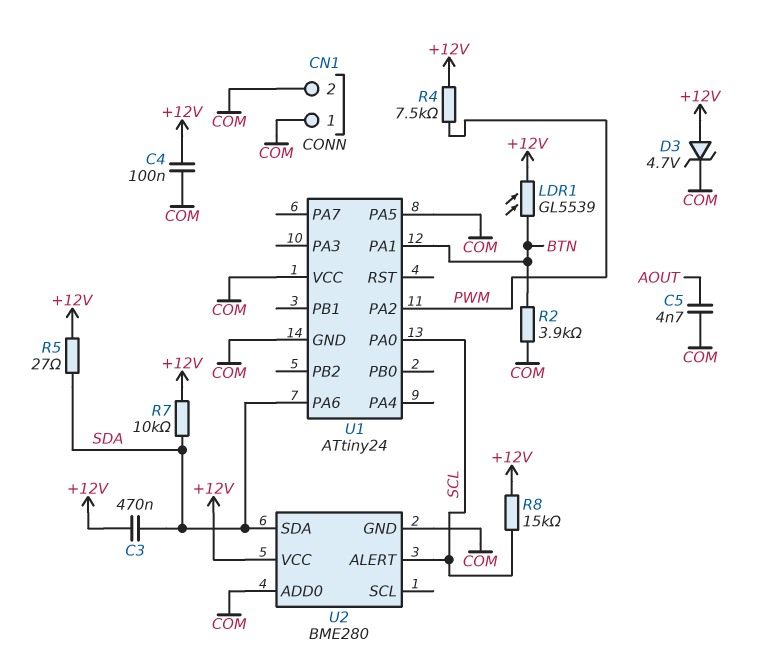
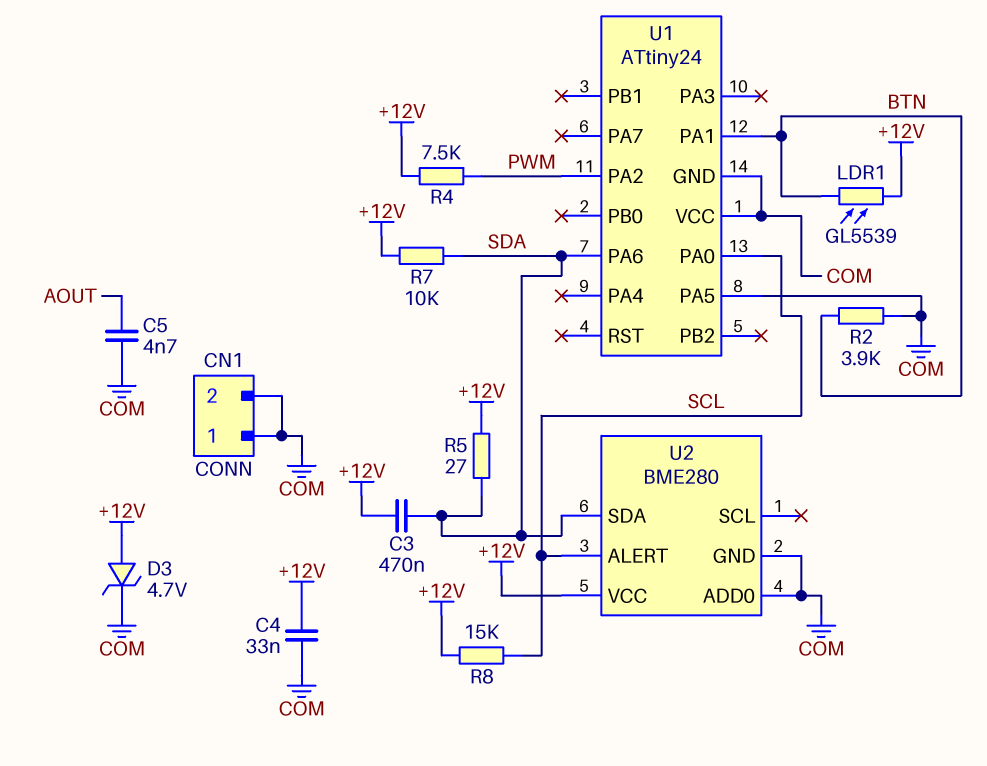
C4: 100nF (+12V, COM) -> 33nF (+12V, COM)

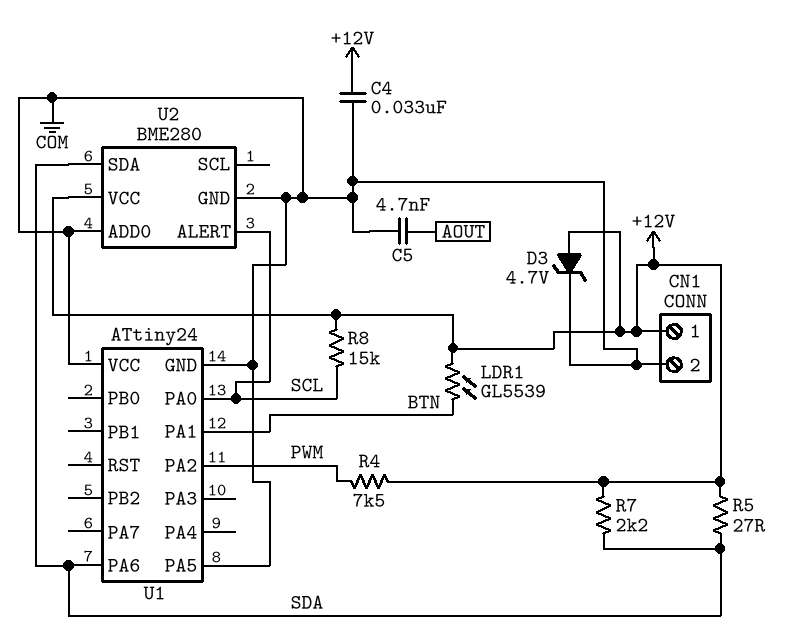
C3: 470nF (+12V, SDA) -> none
CN1 pin 1: COM -> +12V
R2: 3.9k (BTN, COM) -> none
R7: 10k (+12V, SDA) -> 2.2k (+12V, SDA)

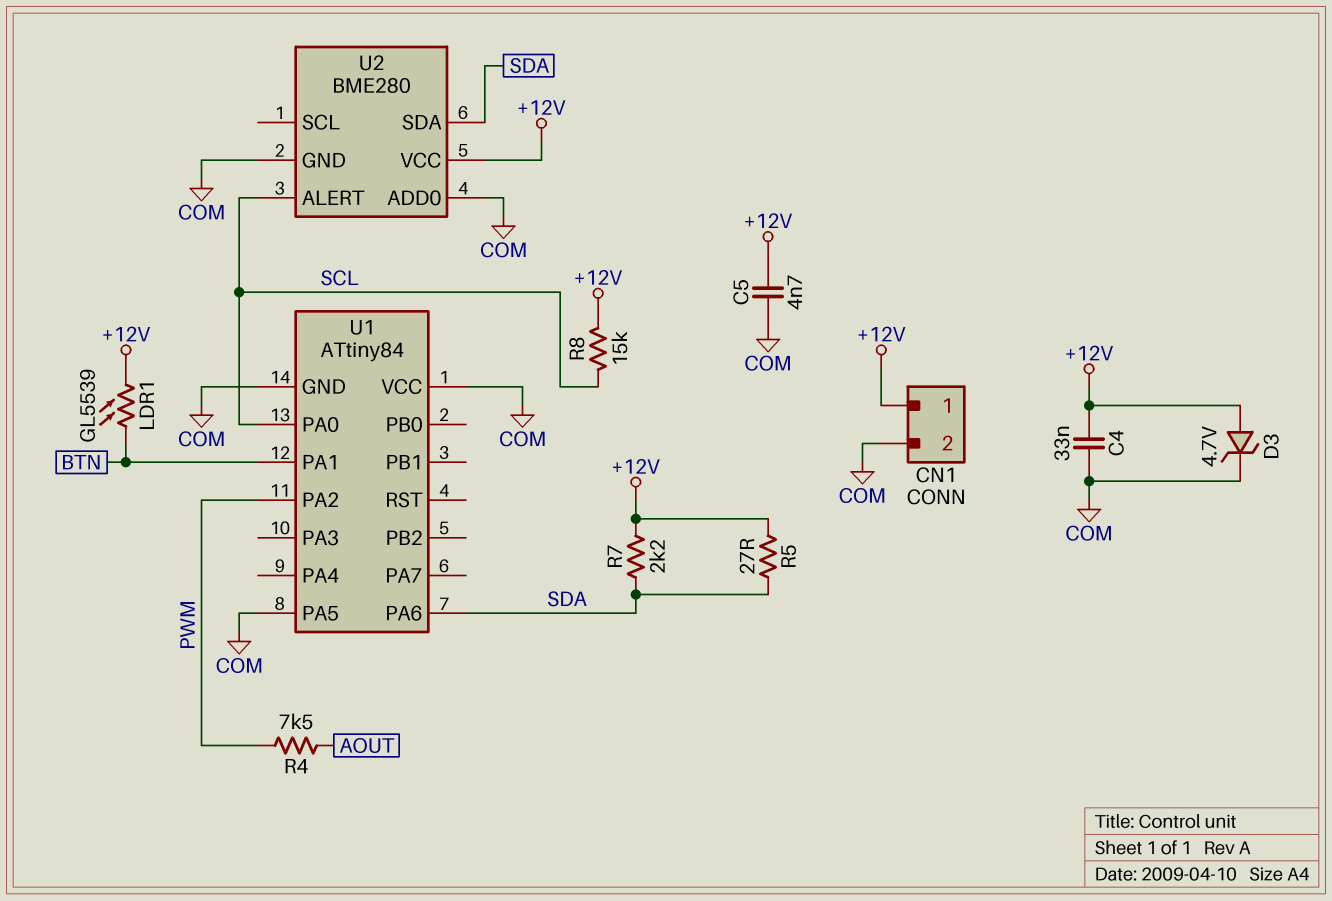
C5: 4.7nF (AOUT, COM) -> 4.7nF (+12V, COM)
R4: 7.5k (+12V, PWM) -> 7.5k (AOUT, PWM)
U1: ATtiny24 -> ATtiny84

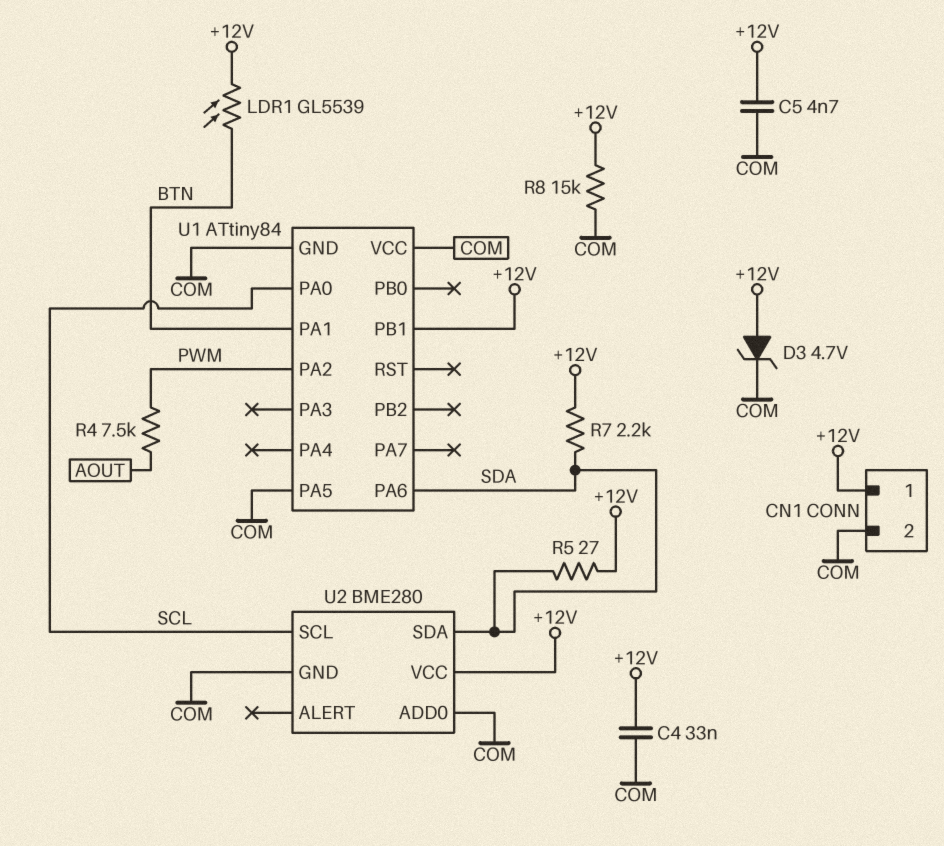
R8: 15k (+12V, SCL) -> 15k (+12V, COM)
U1 pin PB1: none -> +12V
U2 pin ALERT: SCL -> none
U2 pin SCL: none -> SCL

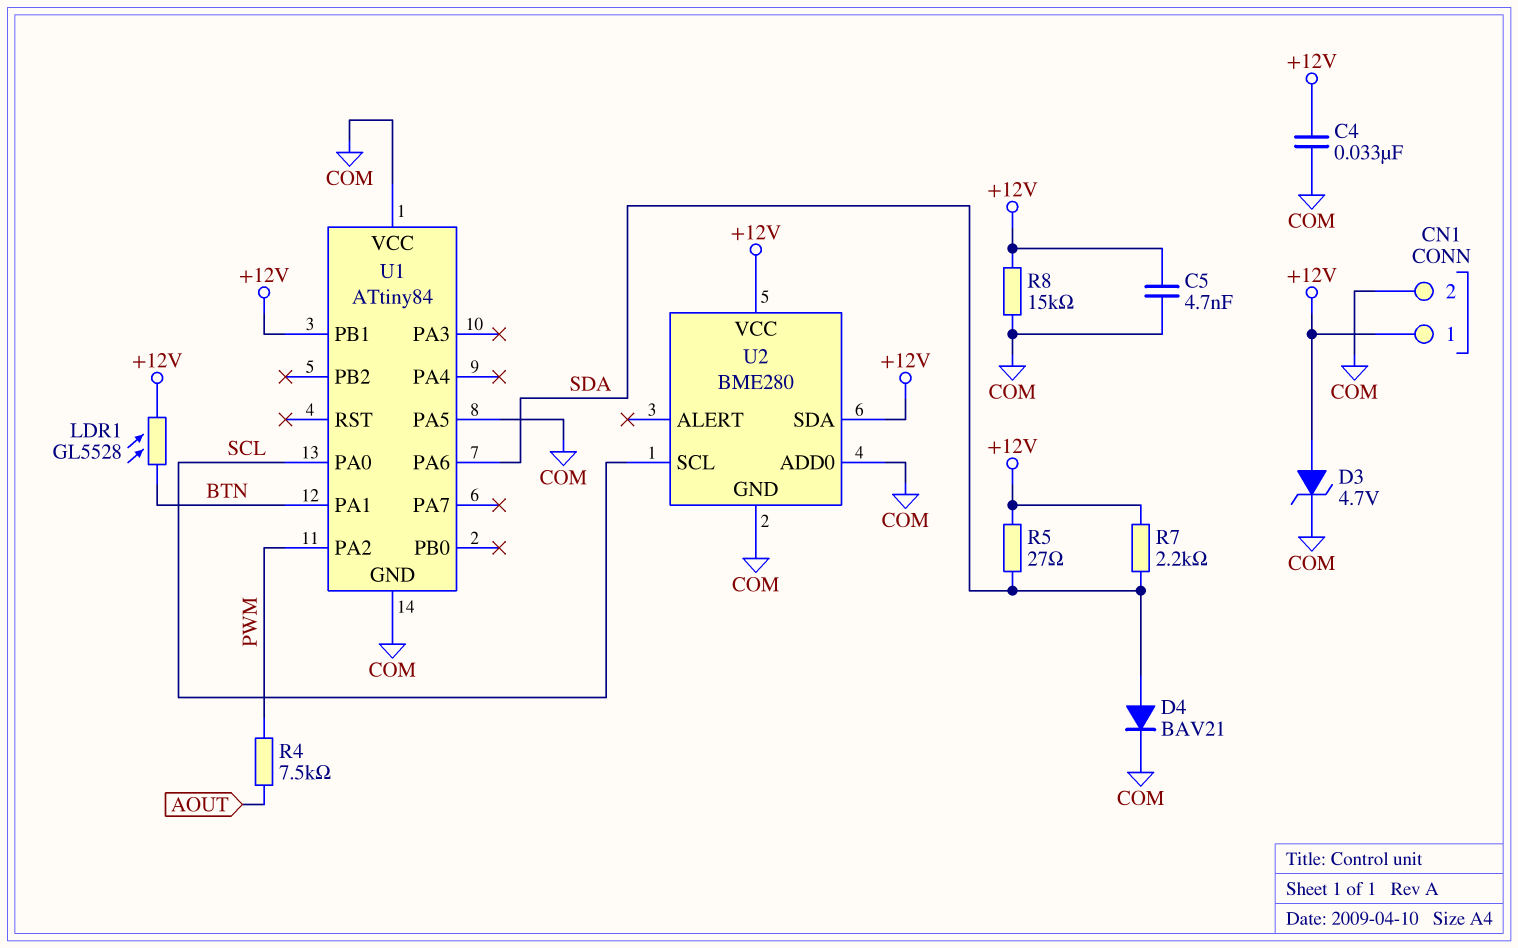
D4: none -> diode BAV21 (A SDA, K COM)
LDR1: GL5539 (+12V, BTN) -> GL5528 (+12V, BTN)
U2 pin SDA: SDA -> +12V

